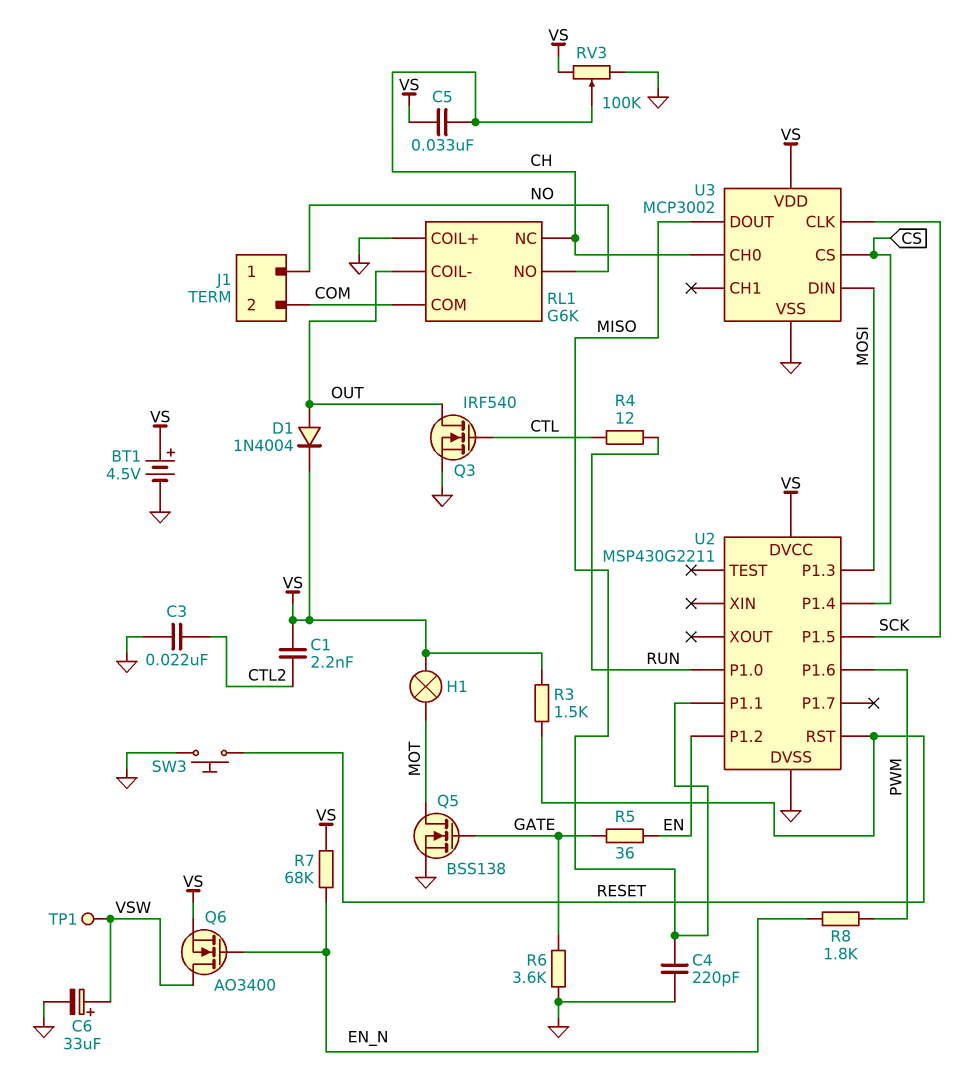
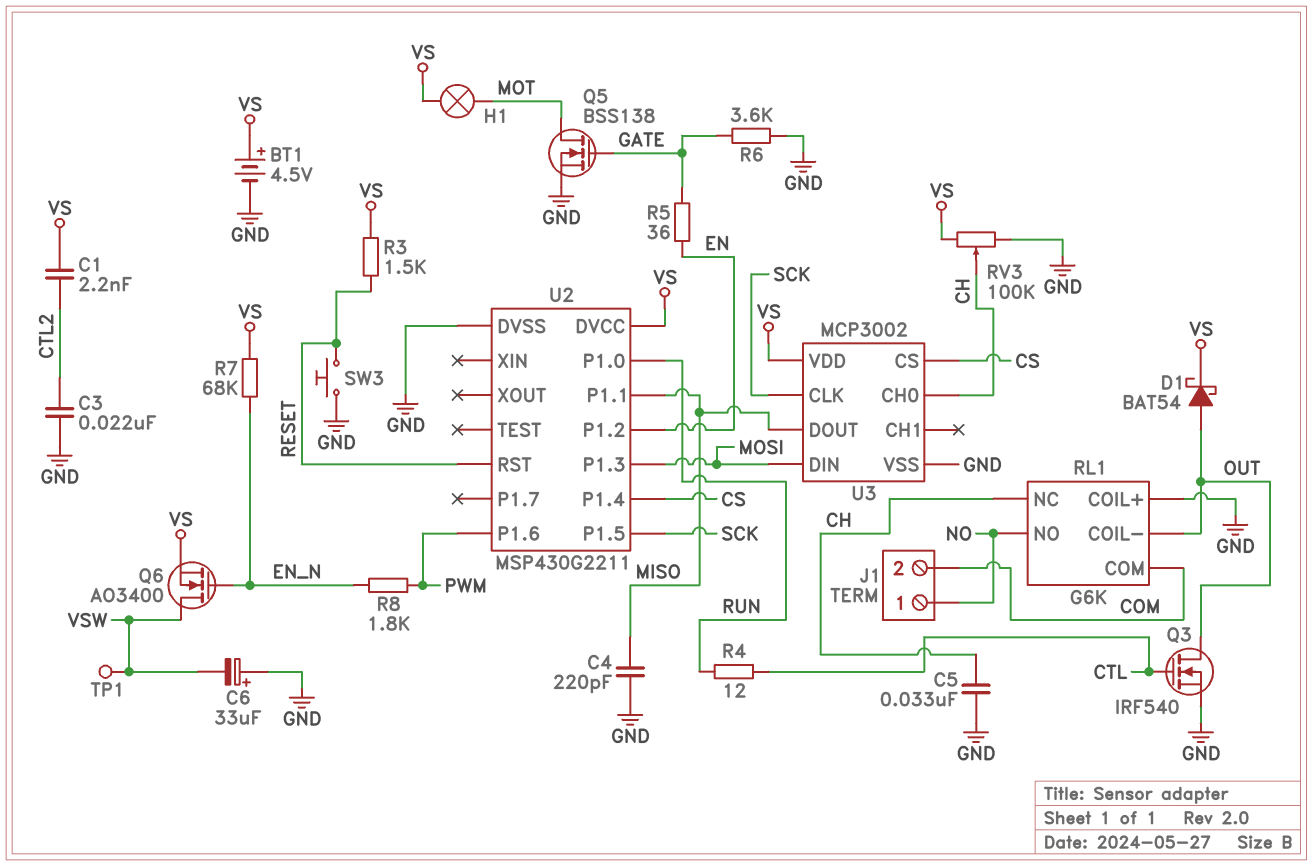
C5: 33nF (CH, VS) -> 33nF (CH, GND)
C6: 33uF (plus VSW, minus GND) -> 33uF (plus GND, minus VSW)
D1: diode 1N4004 (A OUT, K VS) -> schottky BAT54 (A OUT, K VS)

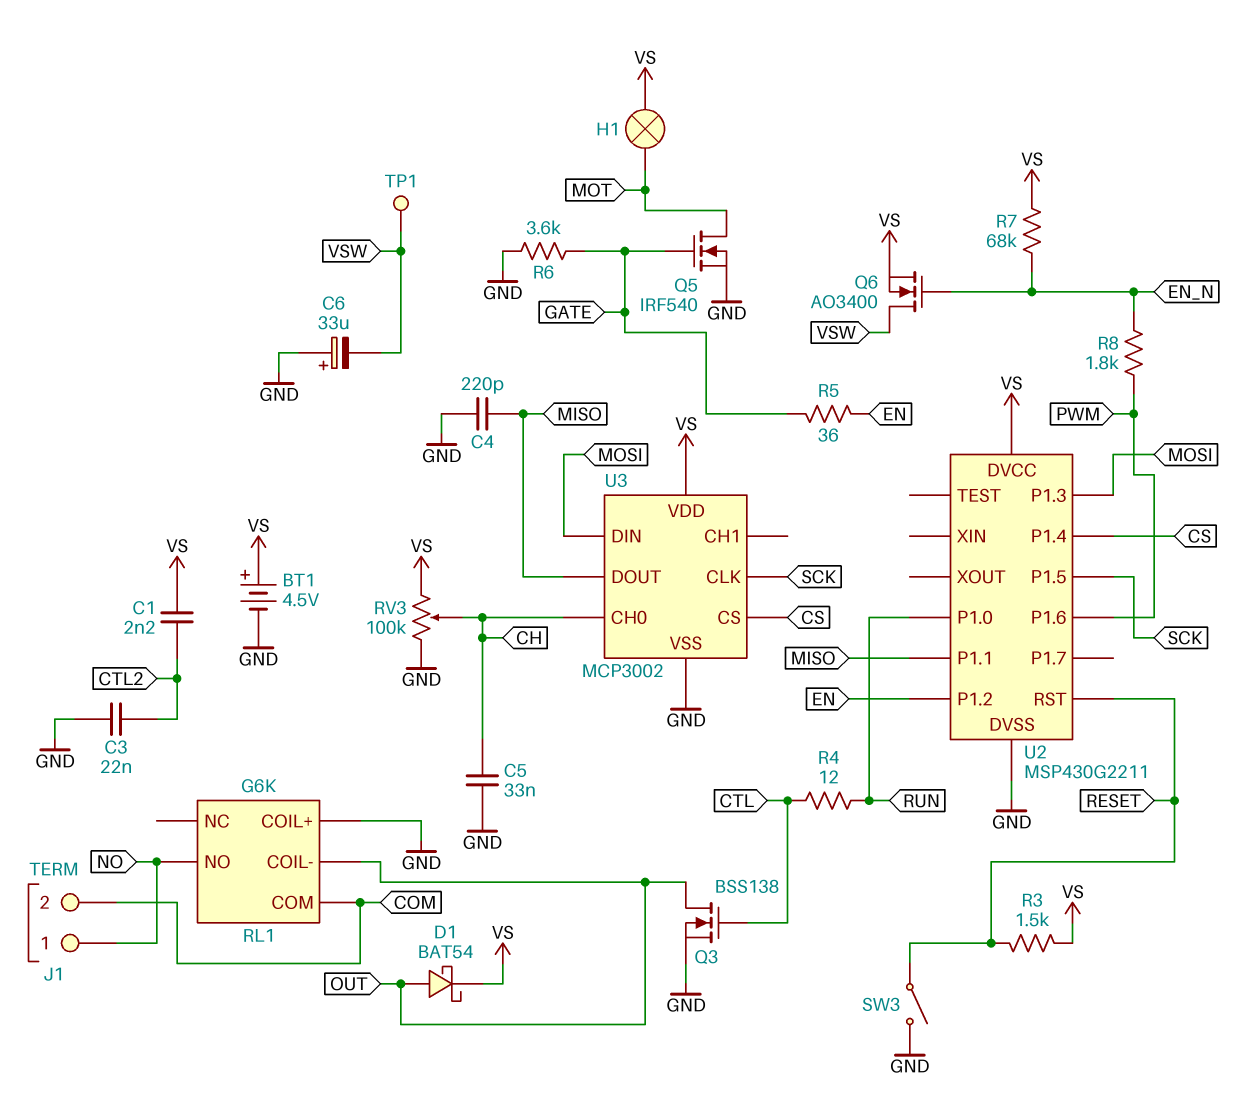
Q3: NMOS IRF540 (G CTL, D OUT, S GND) -> NMOS BSS138 (G CTL, D OUT, S GND)
Q5: NMOS BSS138 (G GATE, D MOT, S GND) -> NMOS IRF540 (G GATE, D MOT, S GND)
RL1 pin NC: CH -> none
SW3: button (GND, RESET) -> switch (GND, RESET)

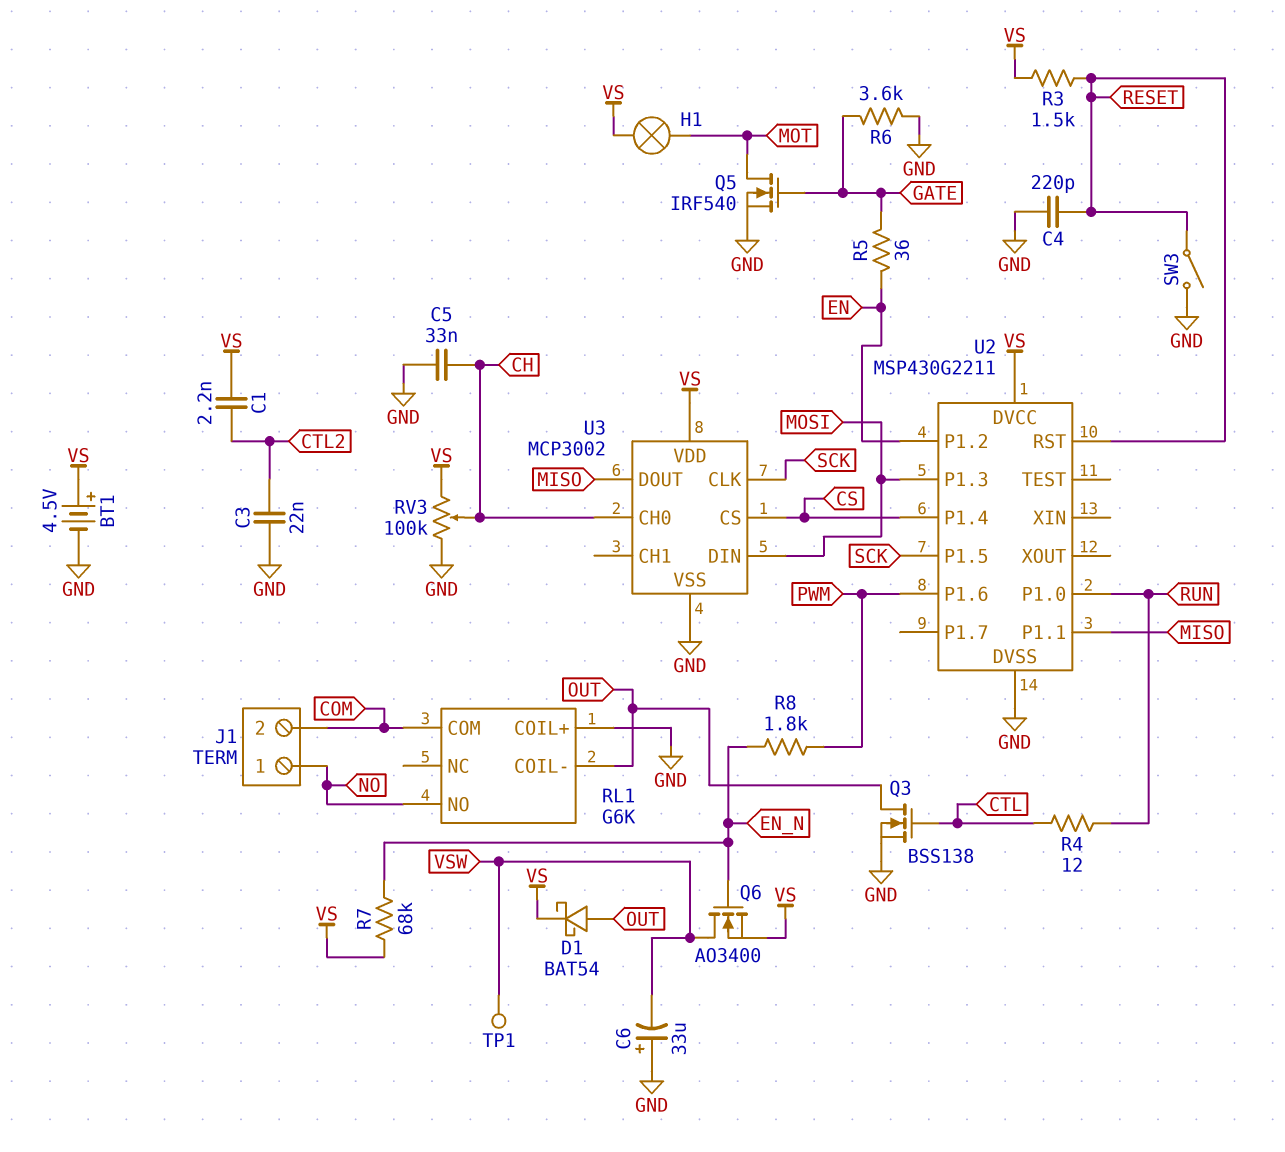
C4: 220pF (GND, MISO) -> 220pF (GND, RESET)

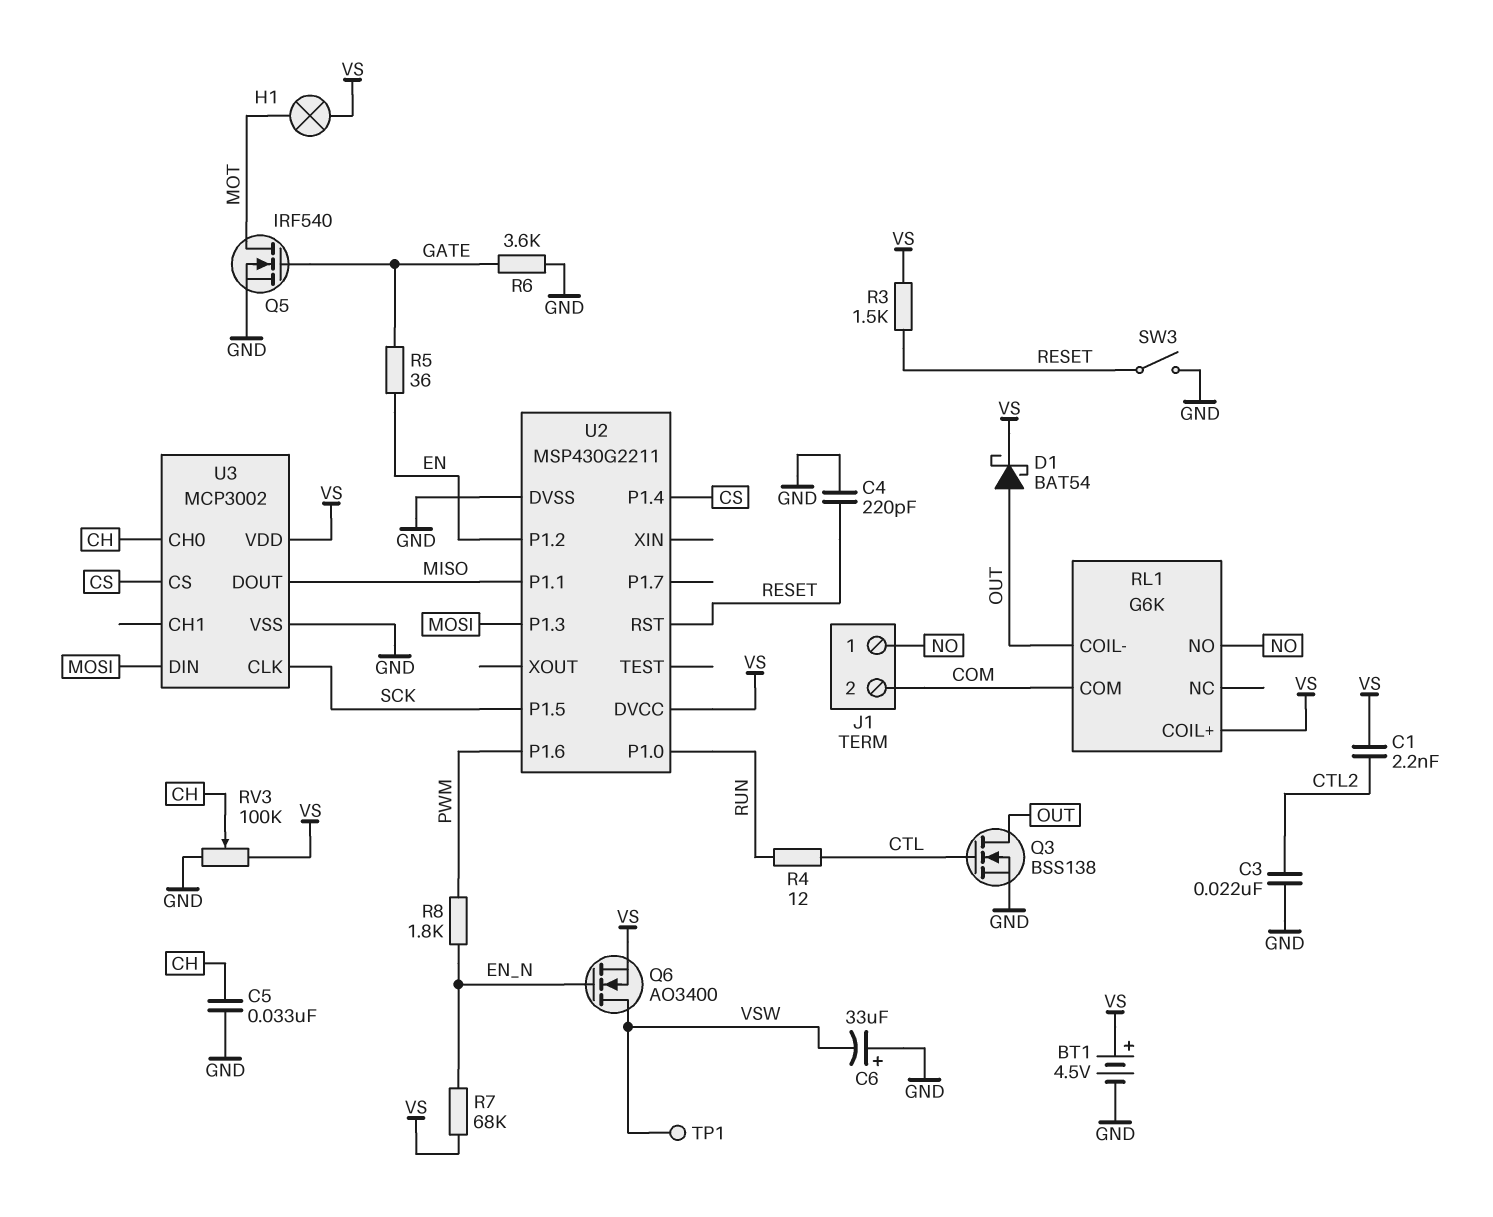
RL1 pin COIL+: GND -> VS

